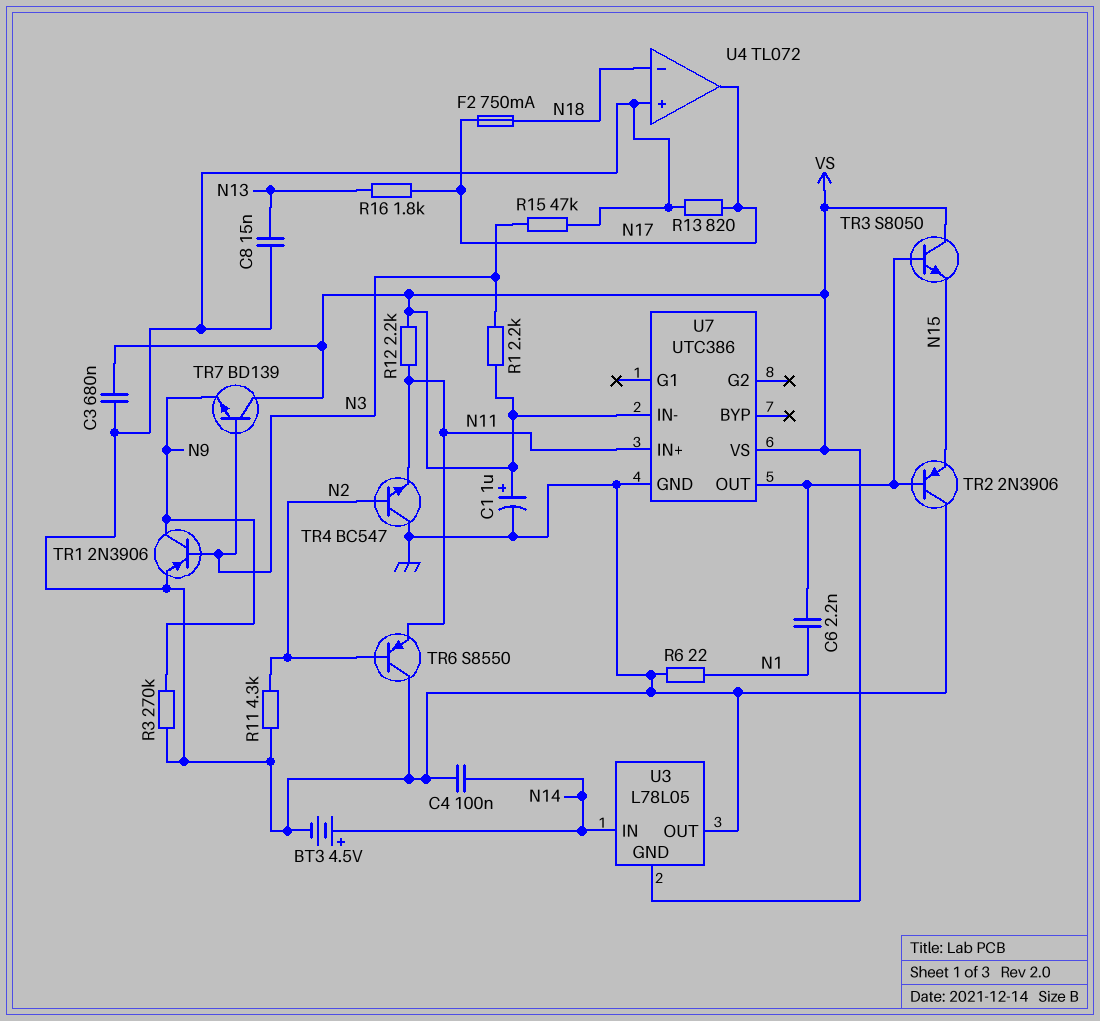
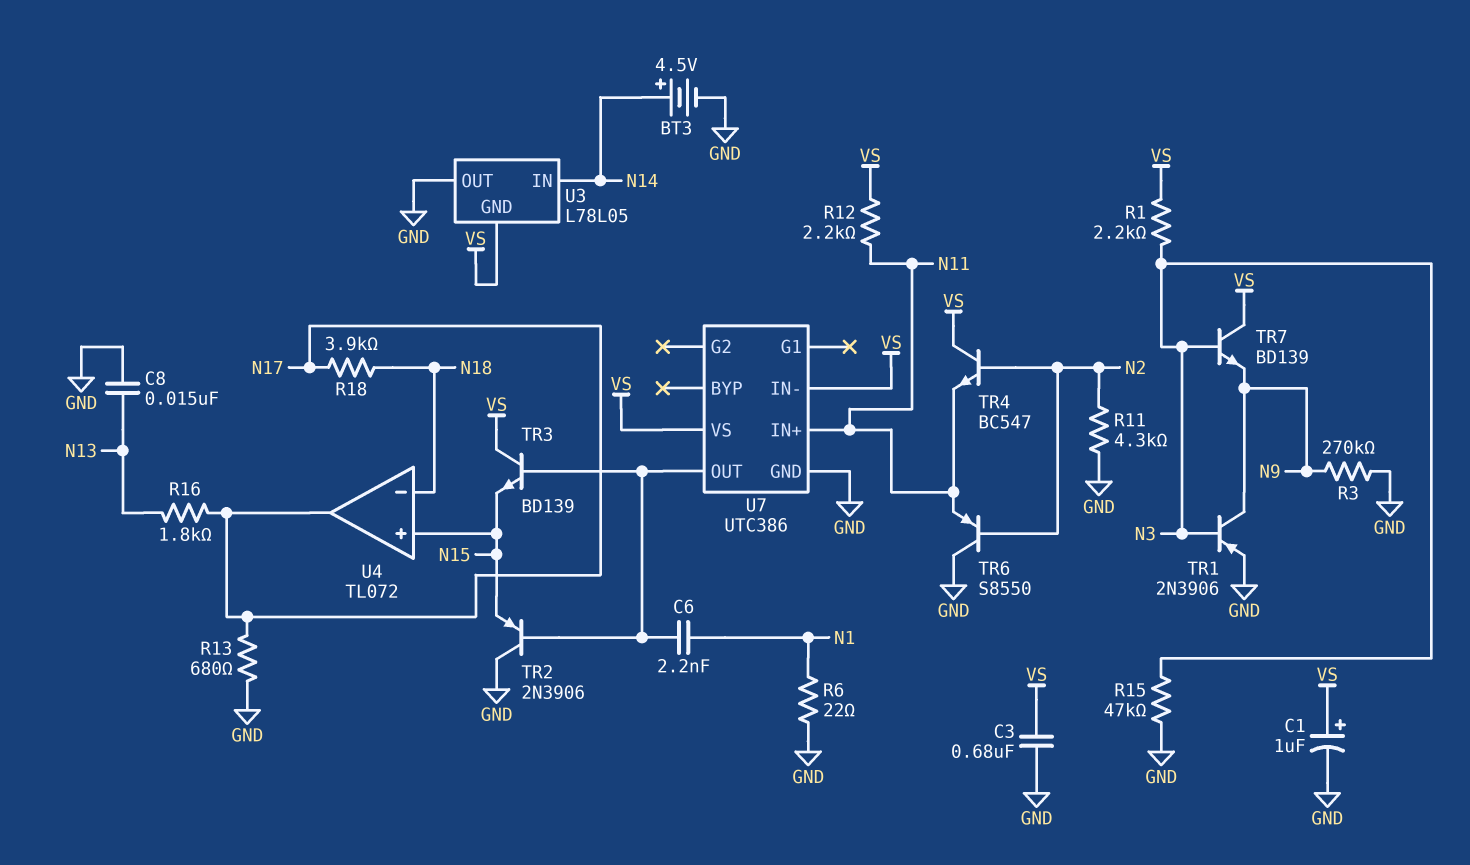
C4: 100nF (GND, N14) -> none
F2: 750mA (N17, N18) -> none
R13: 820 (GND, N17) -> 680 (GND, N17)
R18: none -> 3.9k (N17, N18)
TR3: NPN S8050 (B U7/OUT, C VS, E N15) -> NPN BD139 (B U7/OUT, C VS, E N15)
TR4: NPN BC547 (B N2, C GND, E N11) -> NPN BC547 (B N2, C VS, E N11)
U4 pin in+: GND -> N15

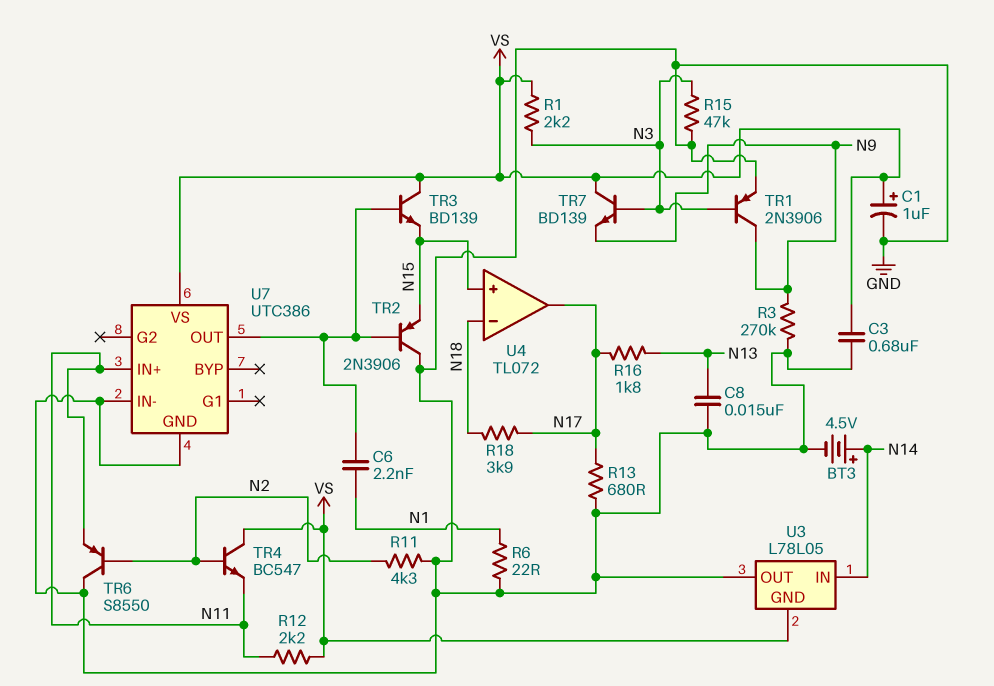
U7 pin IN-: VS -> GND

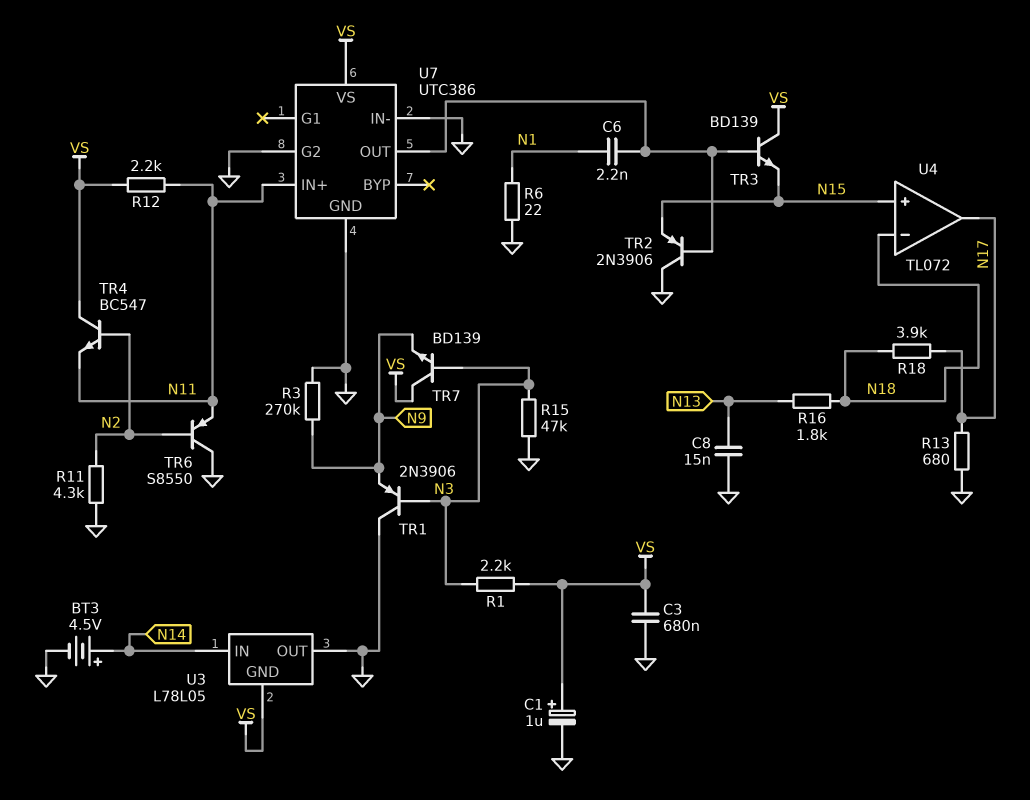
R16: 1.8k (N13, N17) -> 1.8k (N13, N18)
TR1: PNP 2N3906 (B N3, C N9, E GND) -> PNP 2N3906 (B N3, C GND, E N9)
U7 pin G2: none -> GND

